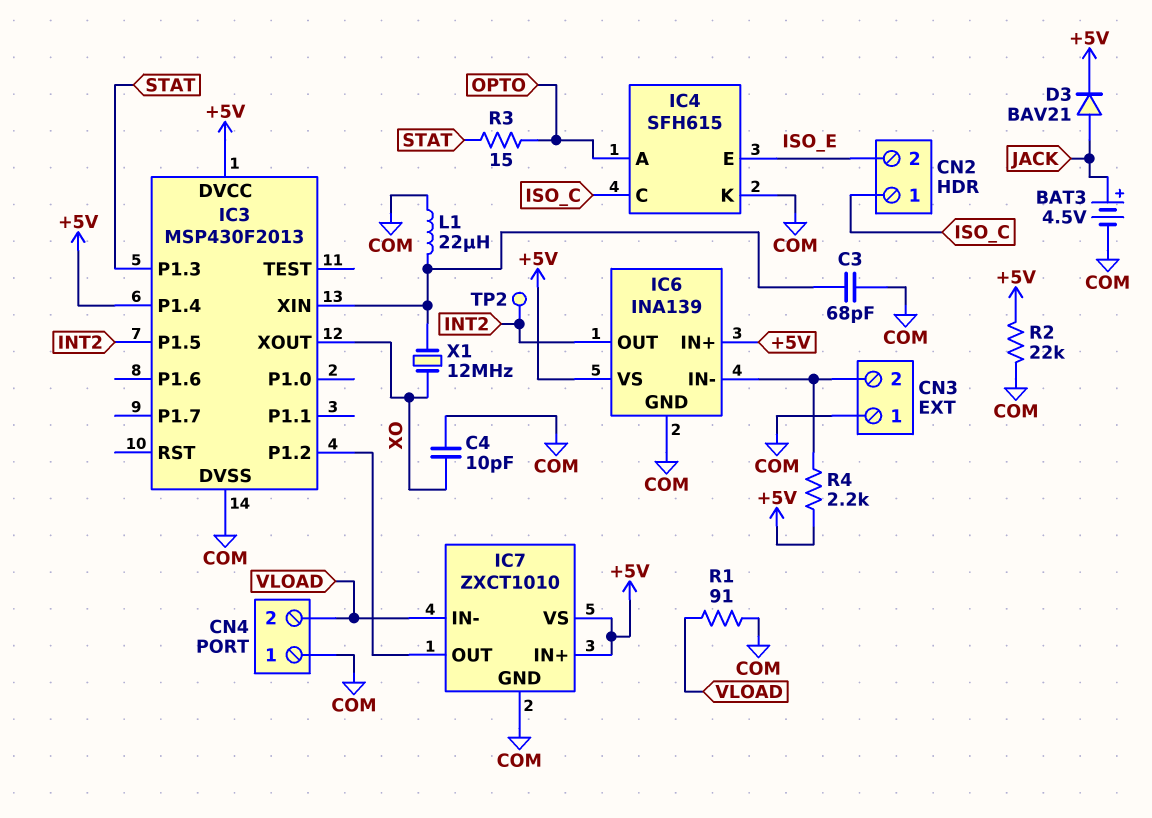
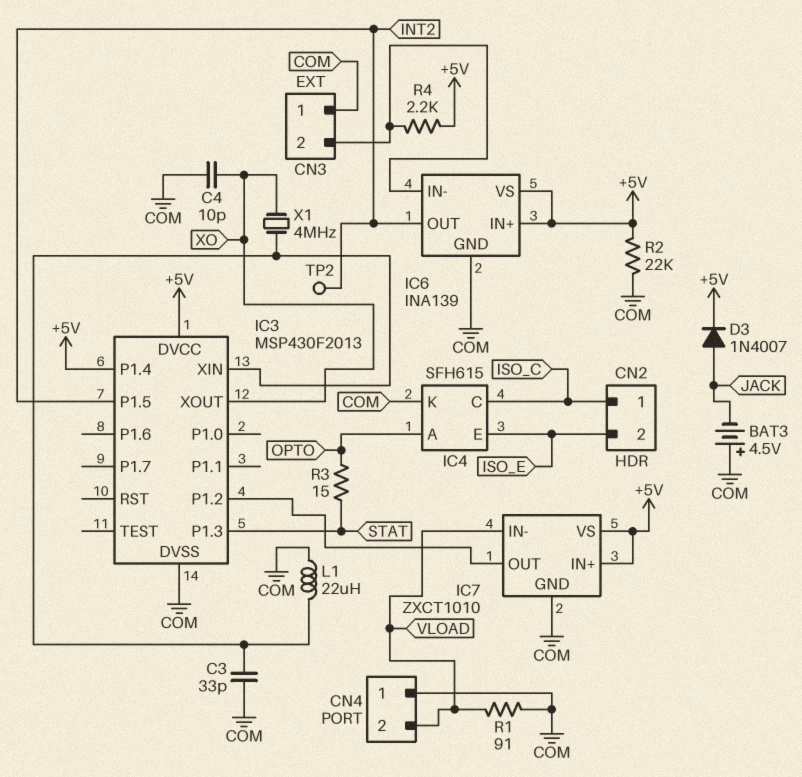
BAT3: 4.5V (plus JACK, minus COM) -> 4.5V (plus COM, minus JACK)
C3: 68pF (COM, IC3/XIN) -> 33pF (COM, IC3/XIN)
D3: diode BAV21 (A JACK, K +5V) -> diode 1N4007 (A JACK, K +5V)
X1: 12MHz (IC3/XIN, XO) -> 4MHz (IC3/XIN, XO)

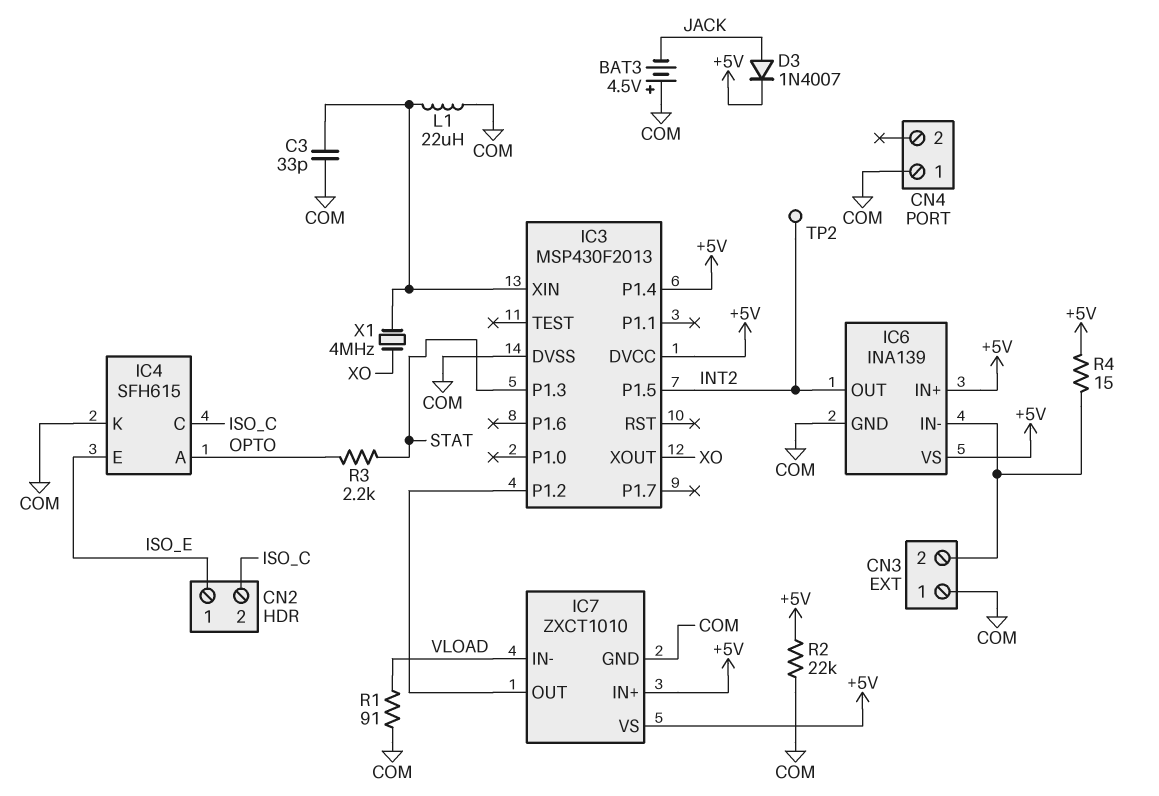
C4: 10pF (COM, XO) -> none
CN2 pin 1: ISO_C -> ISO_E
CN2 pin 2: ISO_E -> ISO_C
CN4 pin 2: VLOAD -> none
R3: 15 (OPTO, STAT) -> 2.2k (OPTO, STAT)
R4: 2.2k (+5V, CN3/2) -> 15 (+5V, CN3/2)

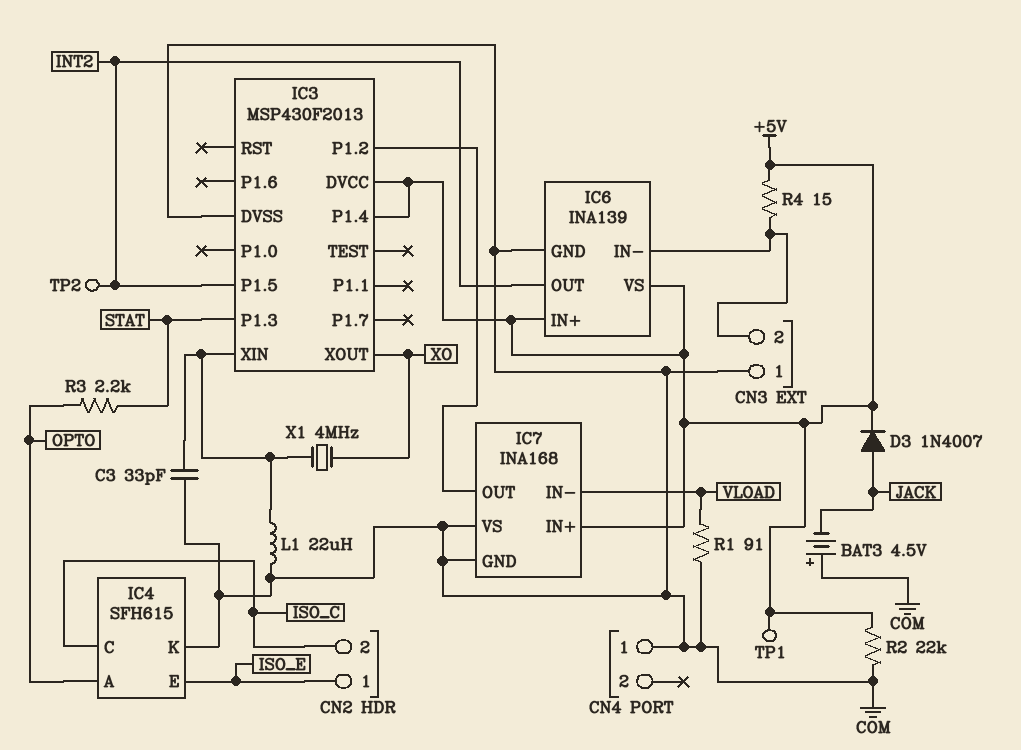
IC7: ZXCT1010 -> INA168
IC7 pin VS: +5V -> COM
TP1: none -> test point (+5V)

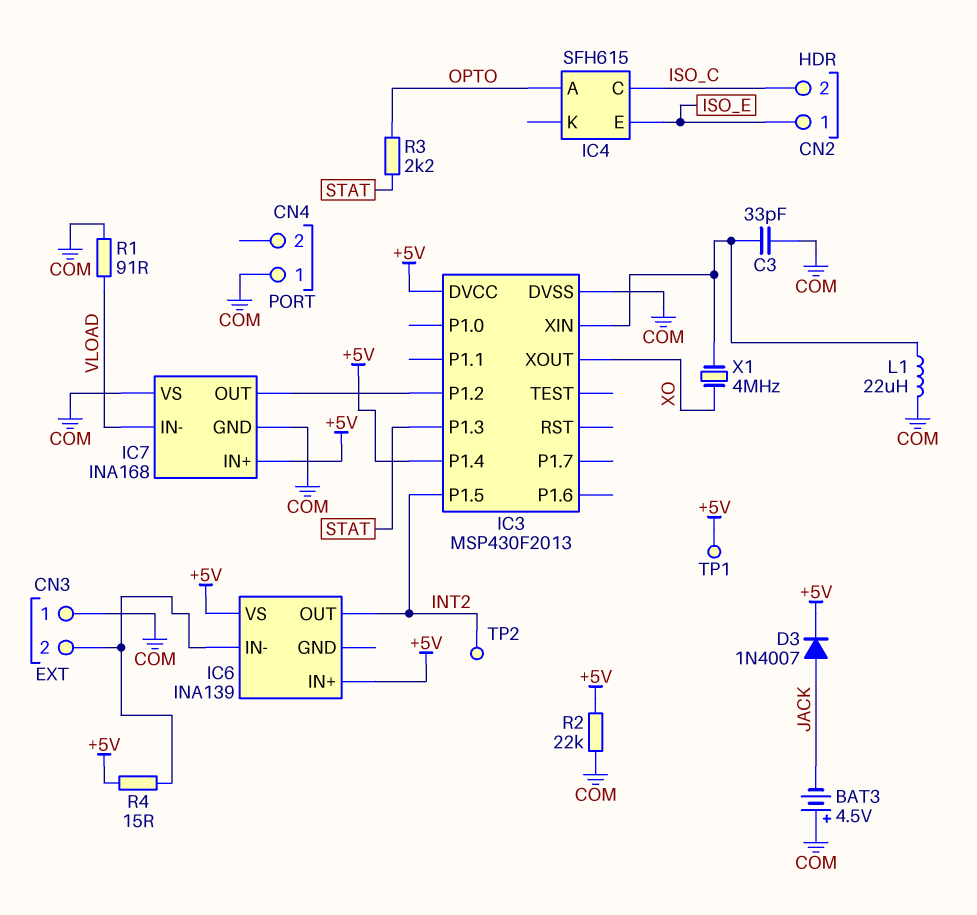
IC4 pin K: COM -> none
IC6 pin GND: COM -> none

